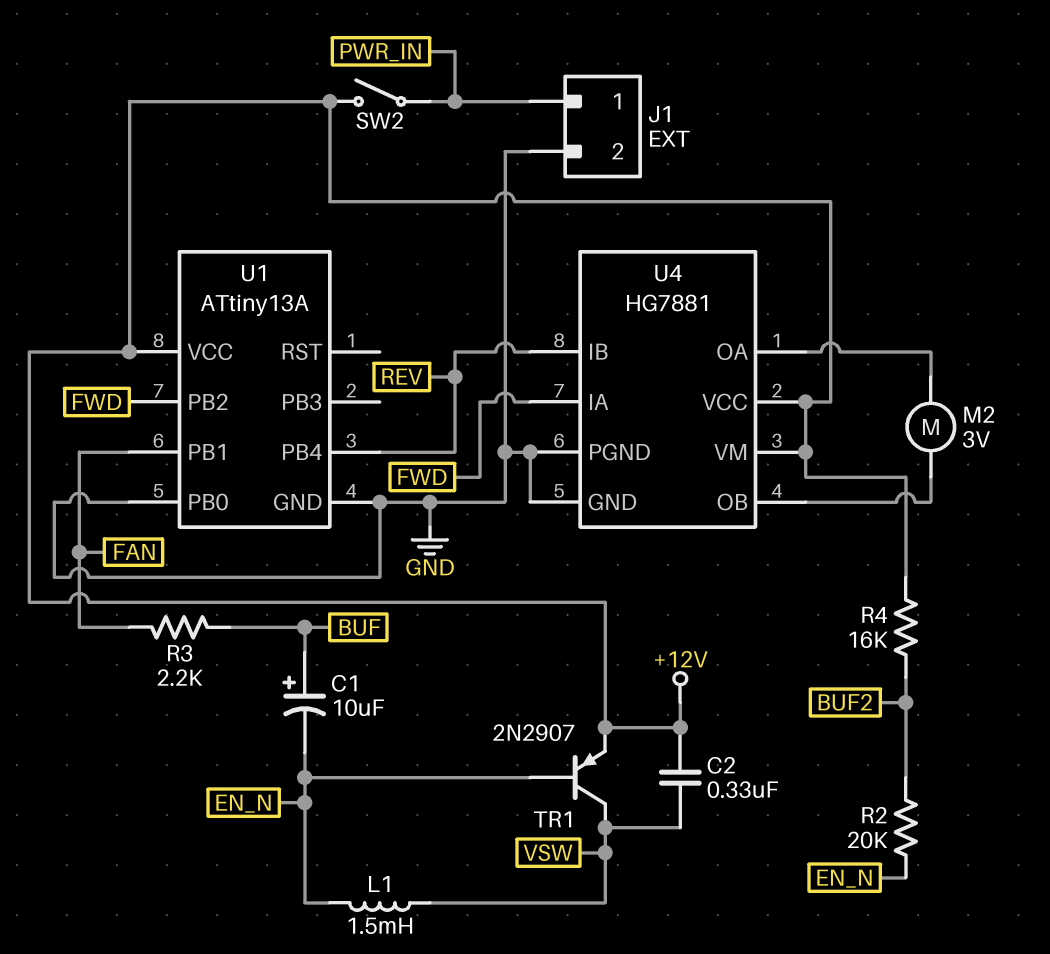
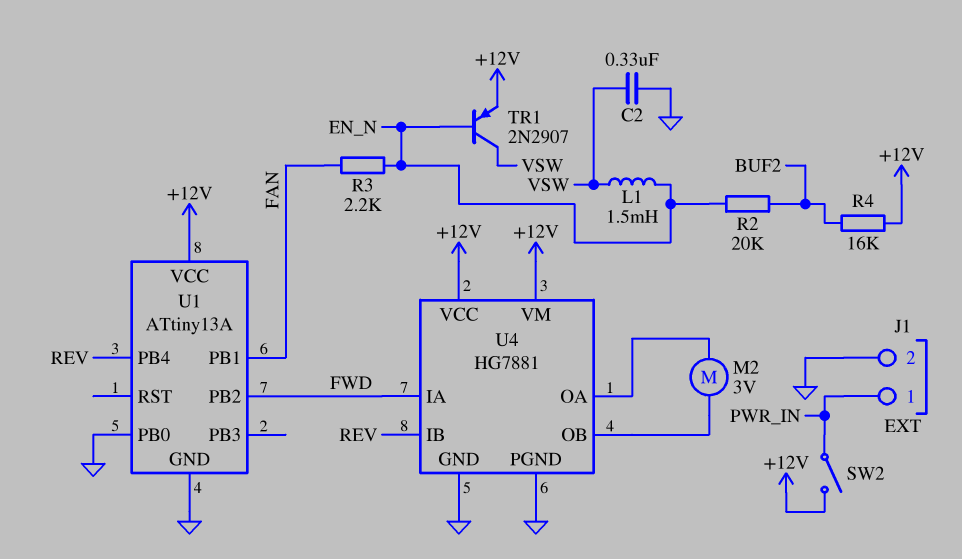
C1: 10uF (plus BUF, minus EN_N) -> none
C2: 330nF (+12V, VSW) -> 330nF (GND, VSW)
R3: 2.2k (BUF, FAN) -> 2.2k (EN_N, FAN)

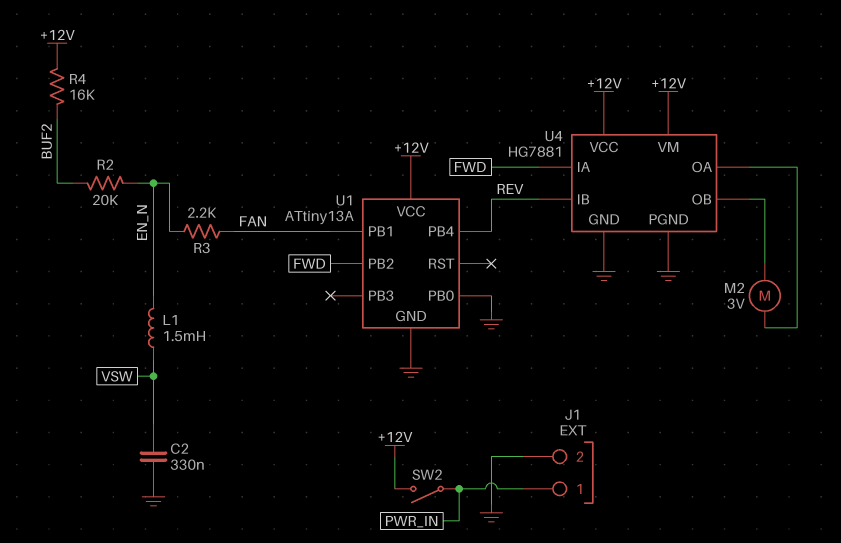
TR1: PNP 2N2907 (B EN_N, C VSW, E +12V) -> none

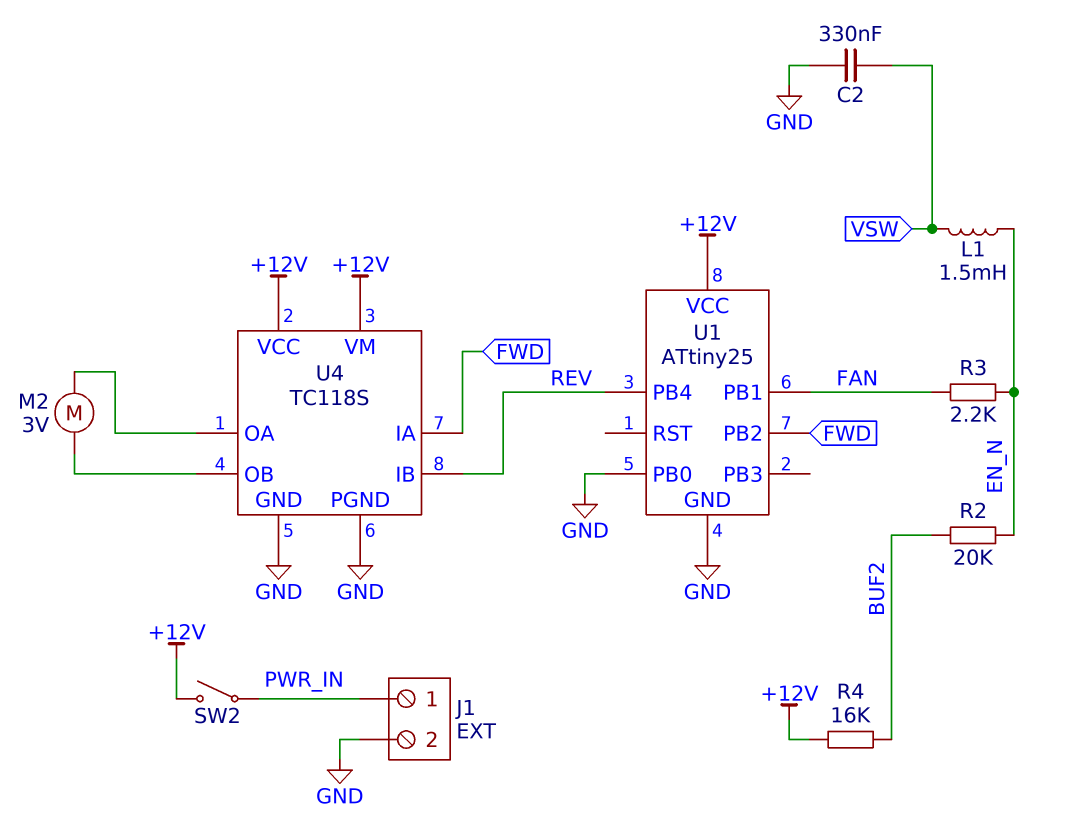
U1: ATtiny13A -> ATtiny25
U4: HG7881 -> TC118S

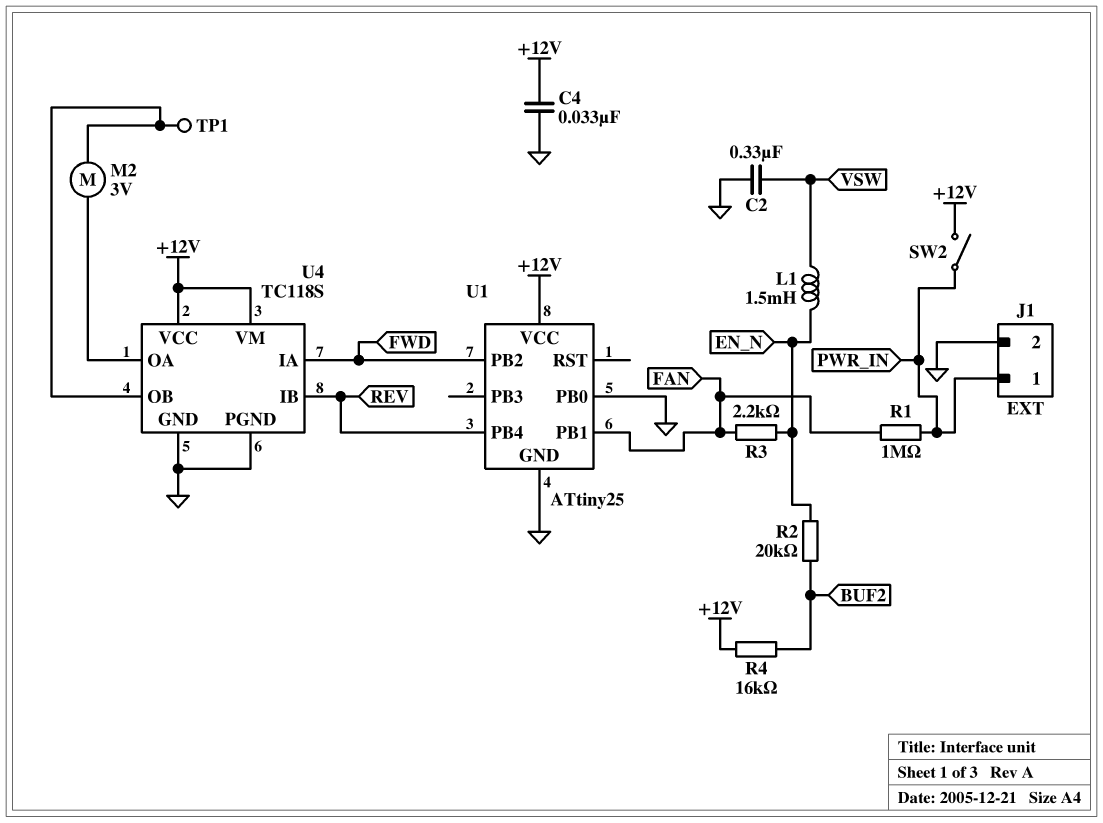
C4: none -> 33nF (+12V, GND)
R1: none -> 1M (FAN, PWR_IN)
TP1: none -> test point (U4/OB)

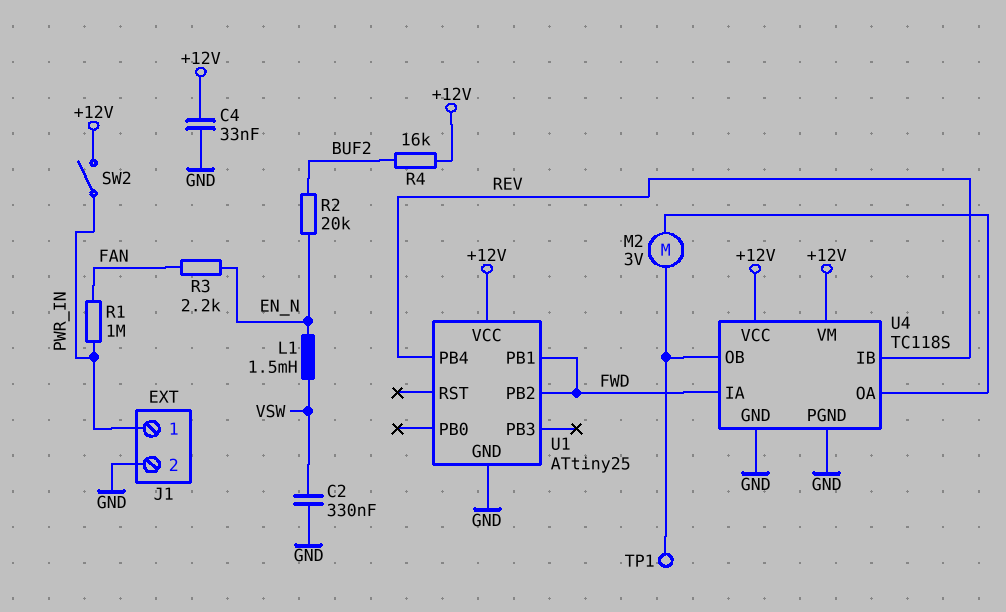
U1 pin PB0: GND -> none
U1 pin PB1: FAN -> FWD

